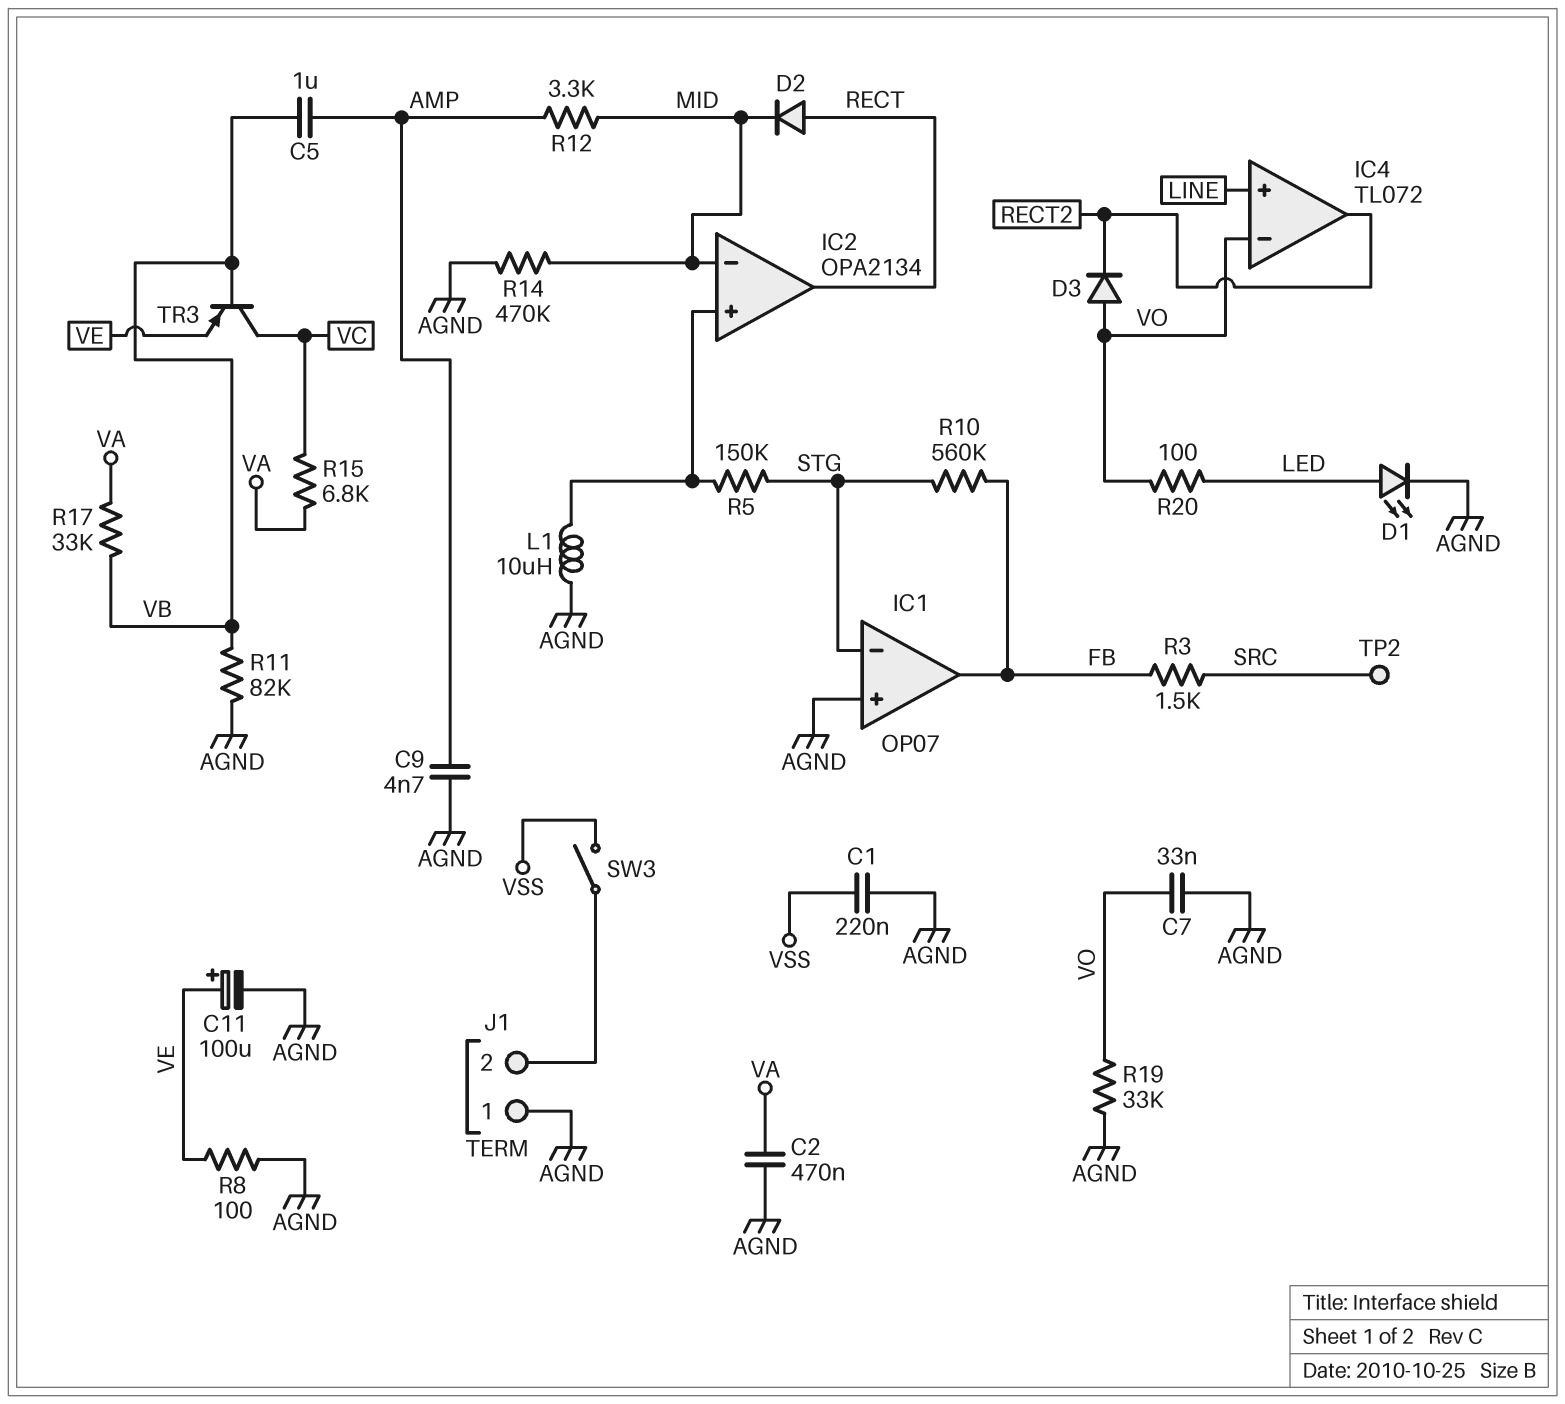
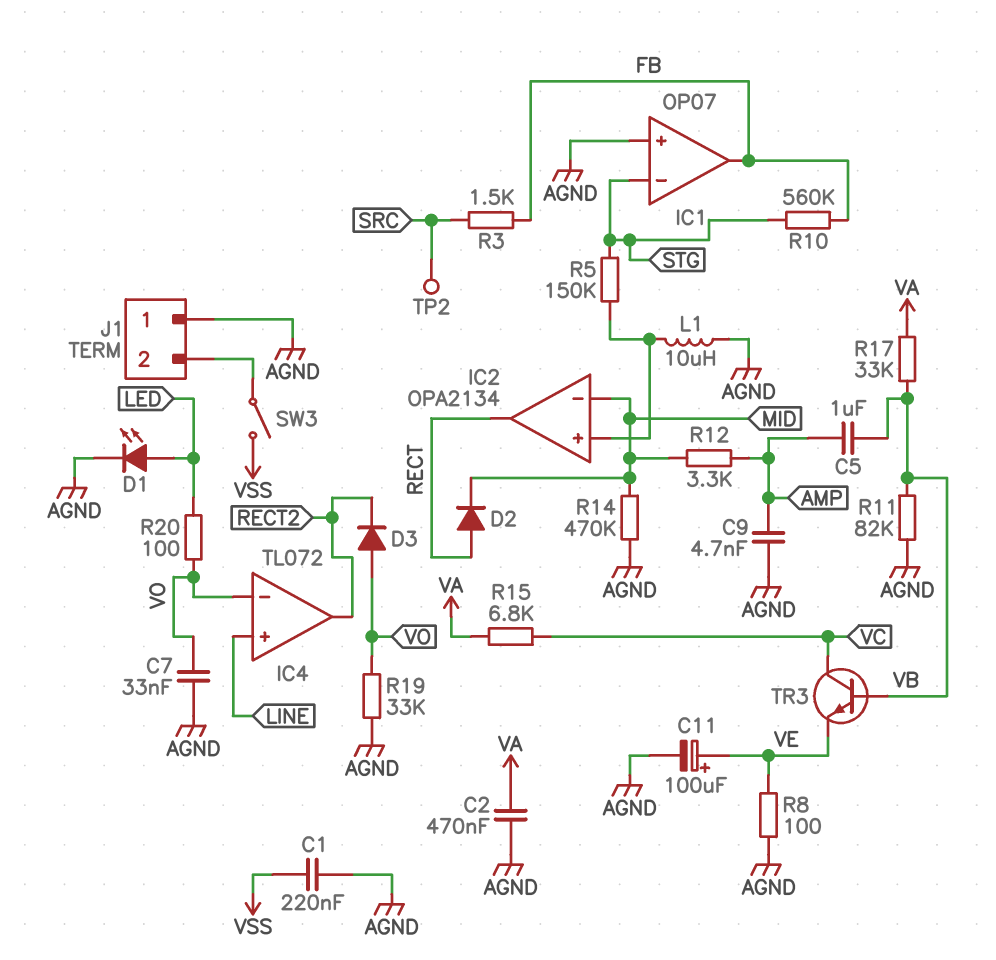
TR3: PNP (B VB, C VC, E VE) -> NPN (B VB, C VC, E VE)

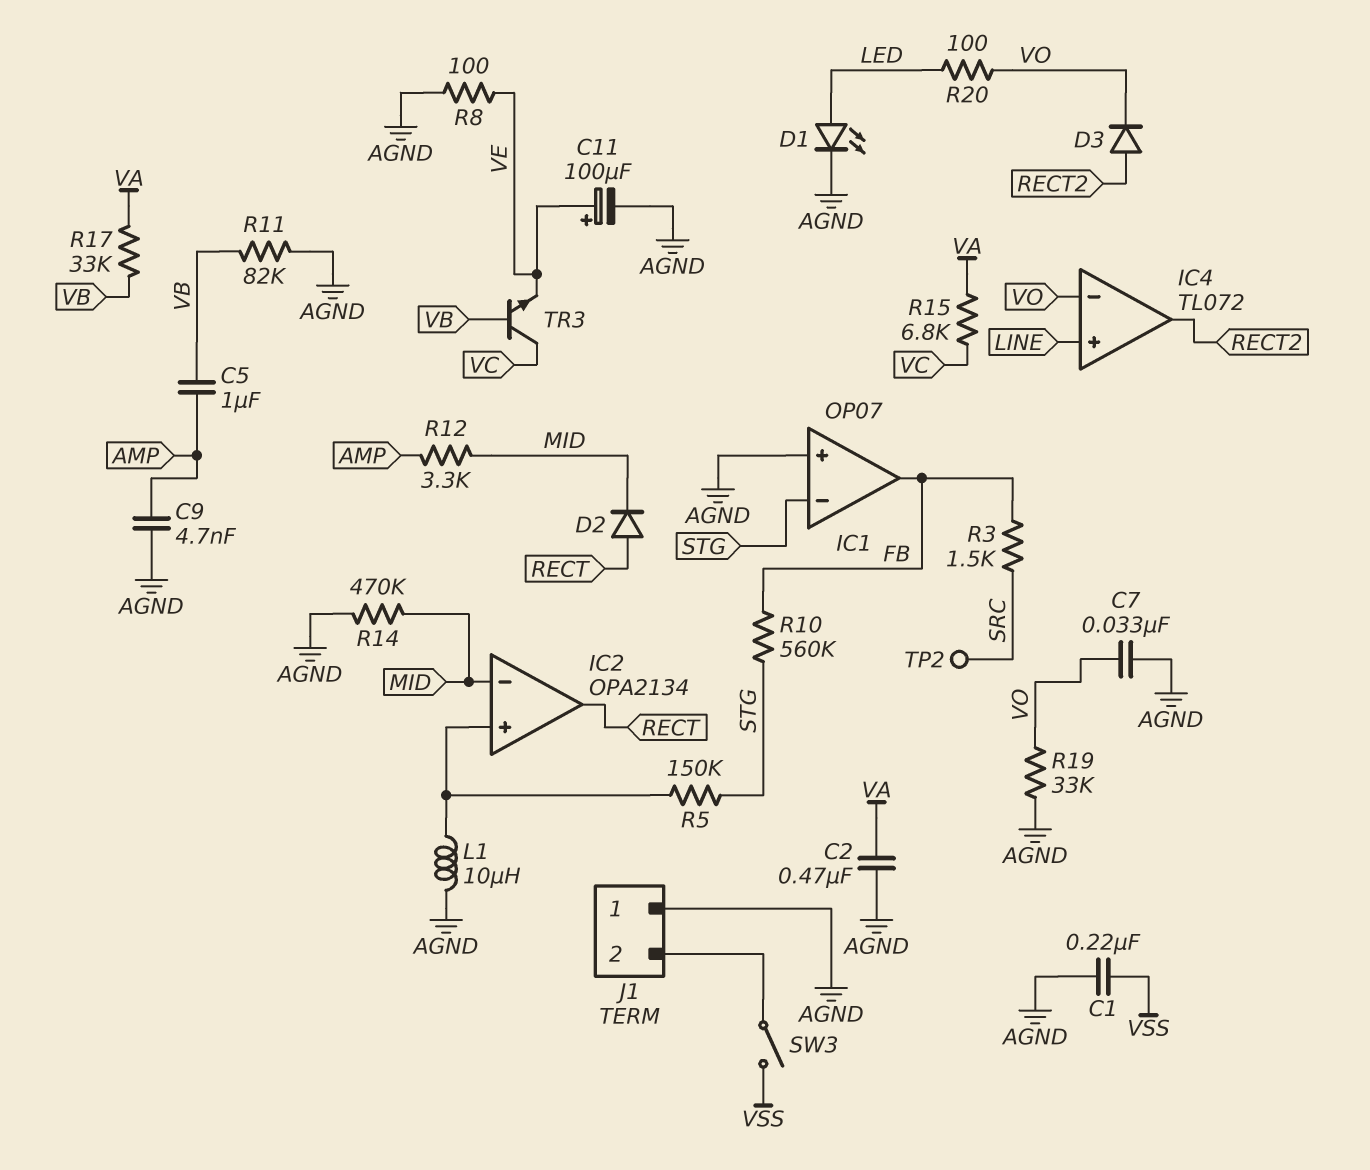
D3: diode (A VO, K RECT2) -> diode (A RECT2, K VO)

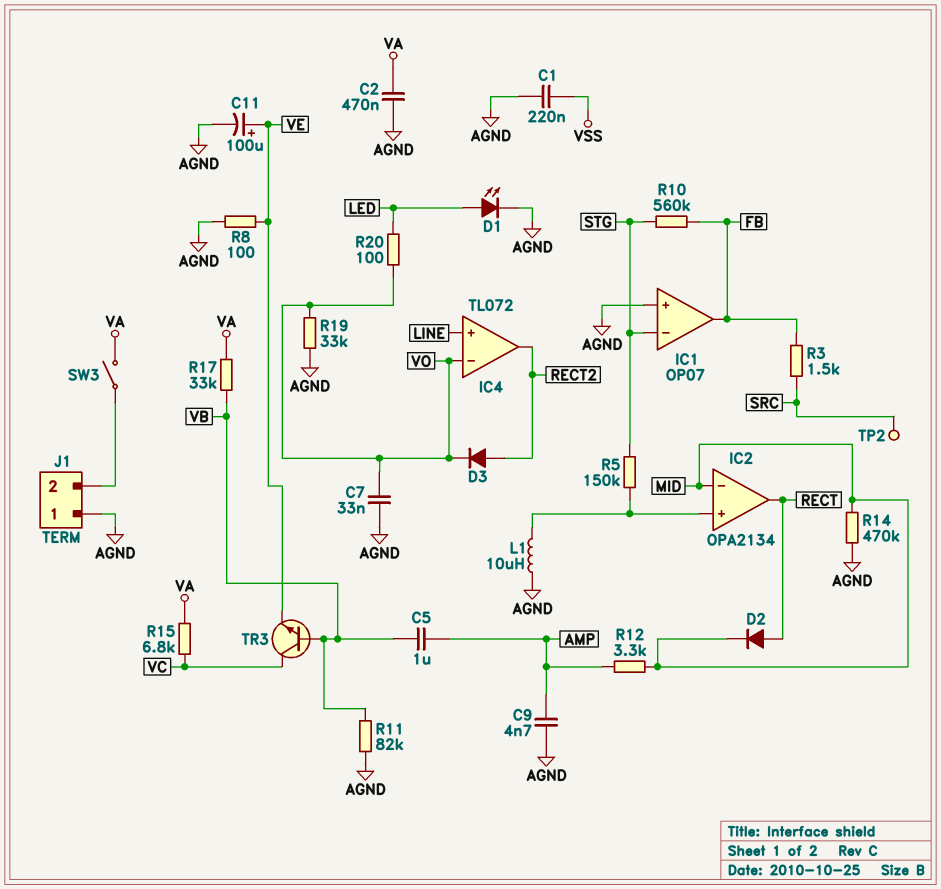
SW3: switch (J1/2, VSS) -> switch (J1/2, VA)

